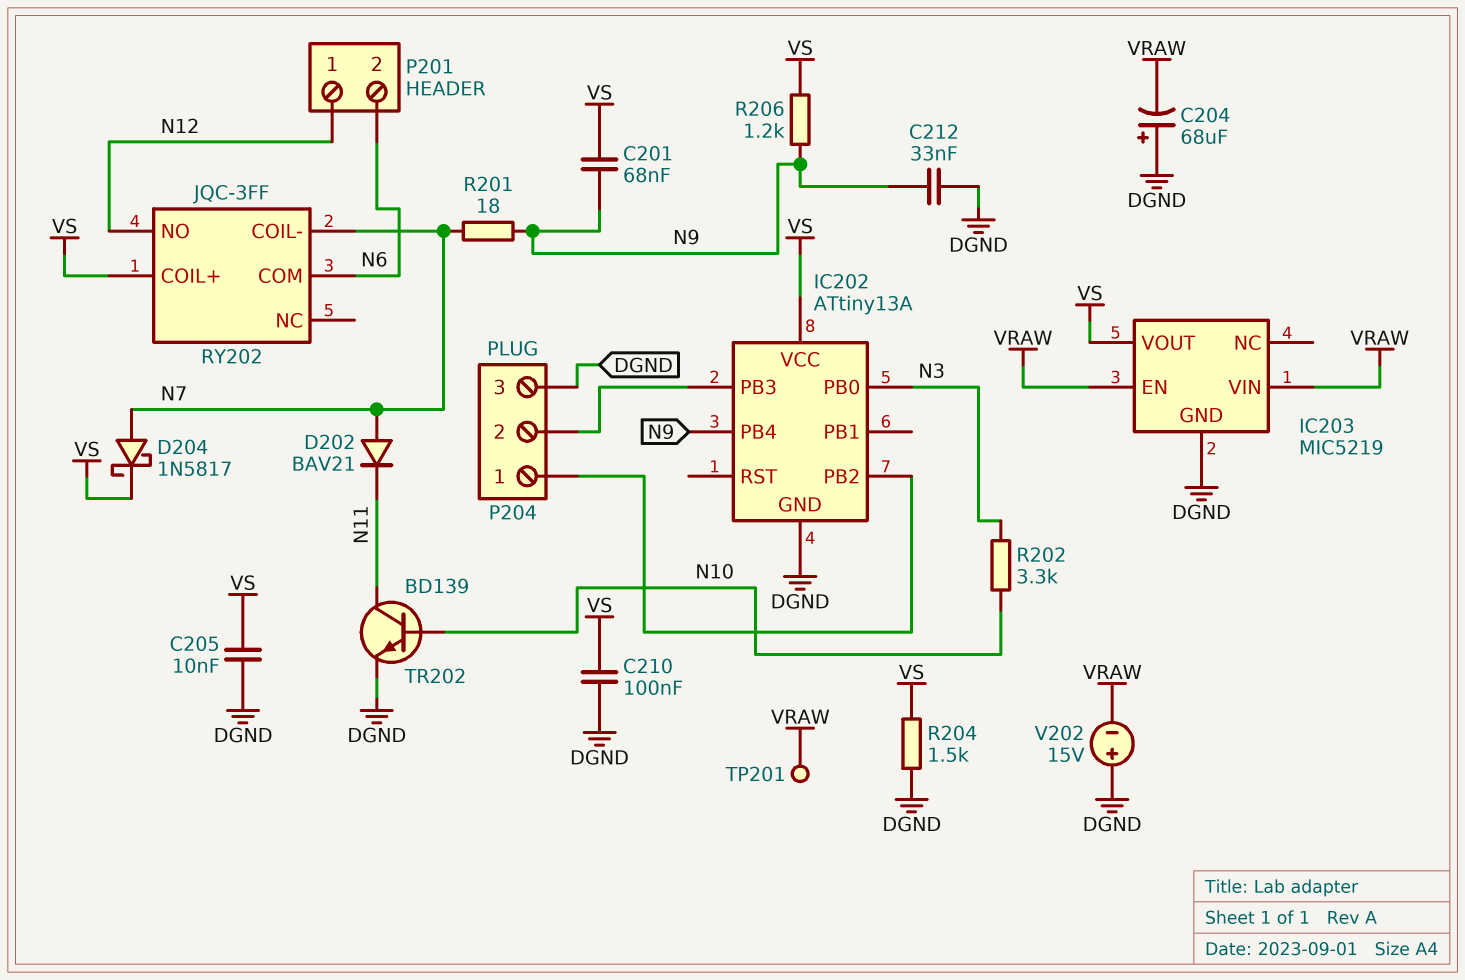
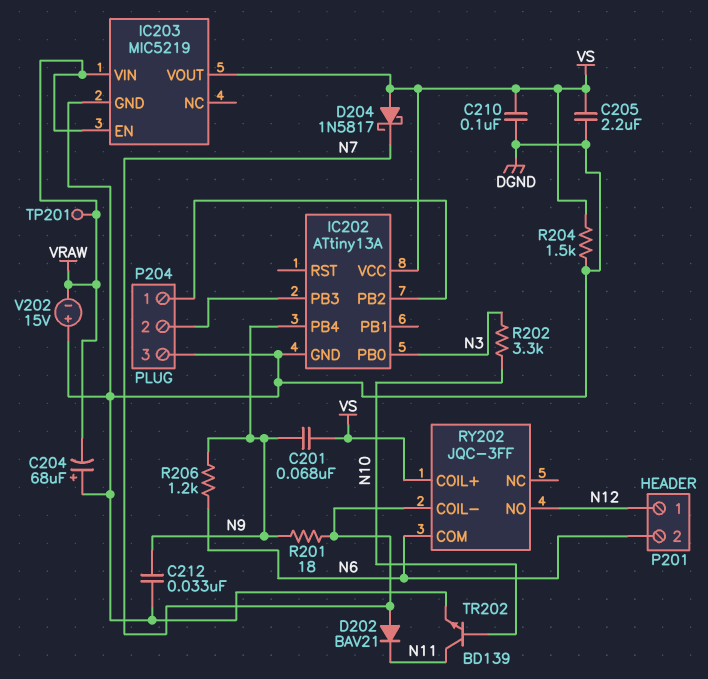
C205: 10nF (DGND, VS) -> 2.2uF (DGND, VS)
D204: schottky 1N5817 (A N7, K VS) -> schottky 1N5817 (A VS, K N7)
R206: 1.2k (N9, VS) -> 1.2k (N6, N9)

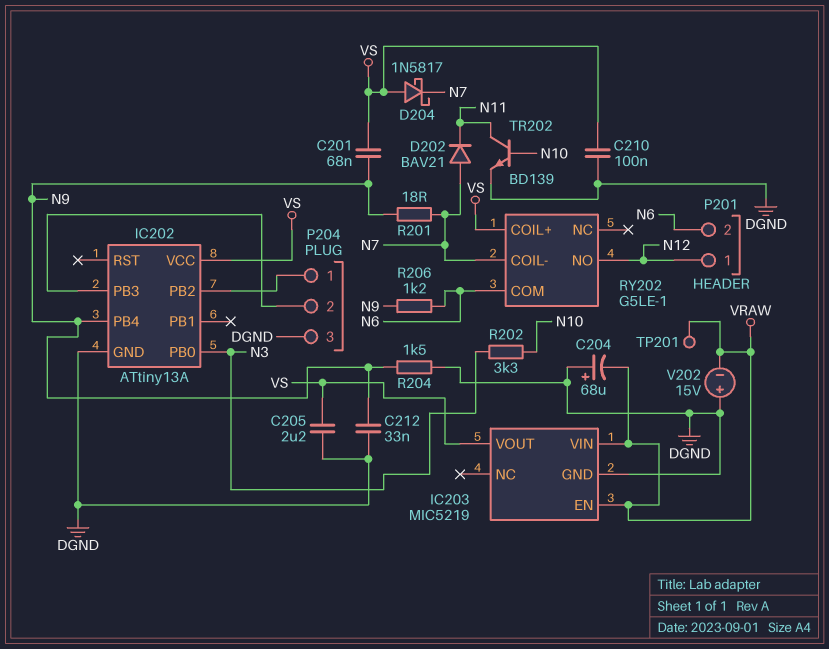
R204: 1.5k (DGND, VS) -> 1.5k (DGND, N9)
RY202: JQC-3FF -> G5LE-1

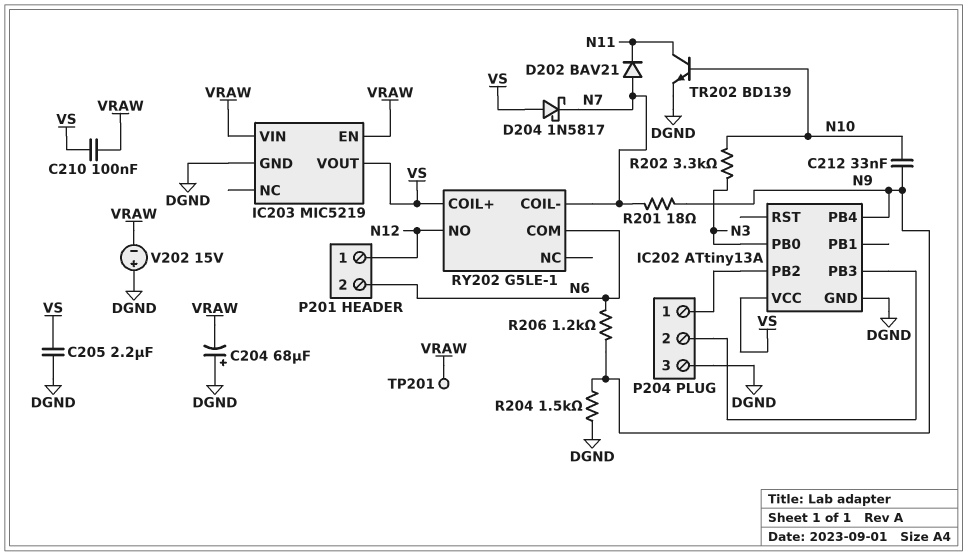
C201: 68nF (N9, VS) -> none
C210: 100nF (DGND, VS) -> 100nF (VRAW, VS)
C212: 33nF (DGND, N9) -> 33nF (N9, N10)

